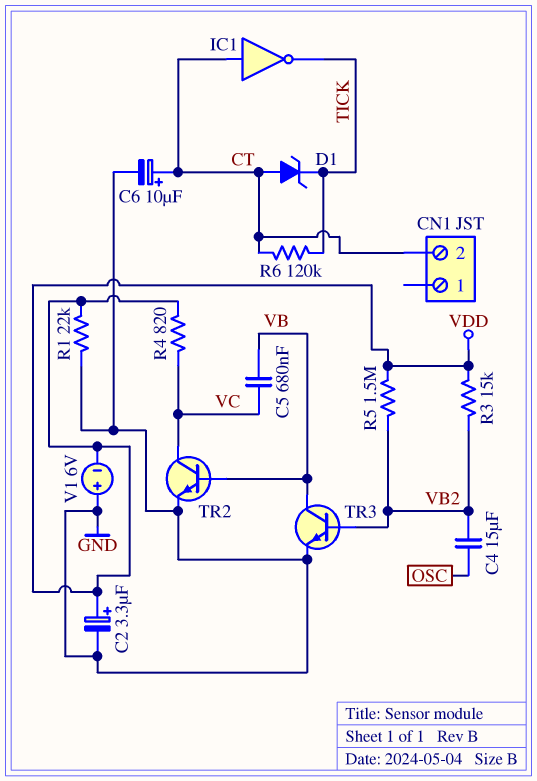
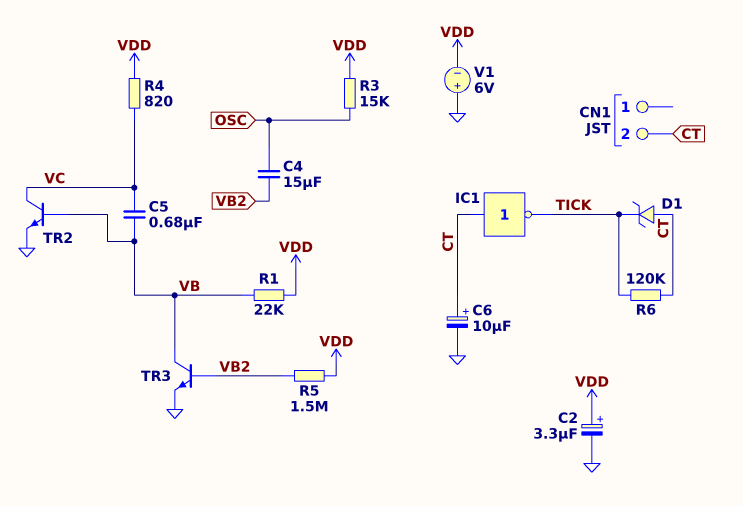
R1: 22k (GND, VDD) -> 22k (VB, VDD)
R3: 15k (VB2, VDD) -> 15k (OSC, VDD)

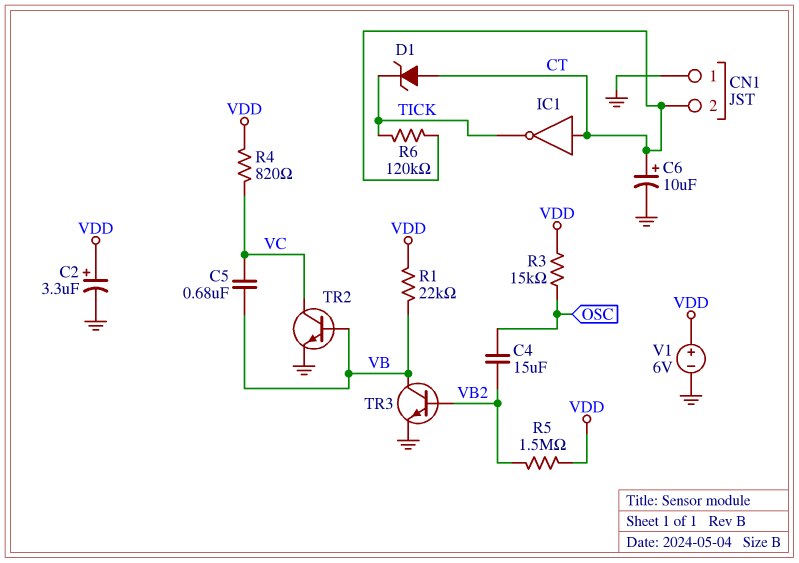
CN1 pin 1: none -> GND
V1: 6V (plus GND, minus VDD) -> 6V (plus VDD, minus GND)

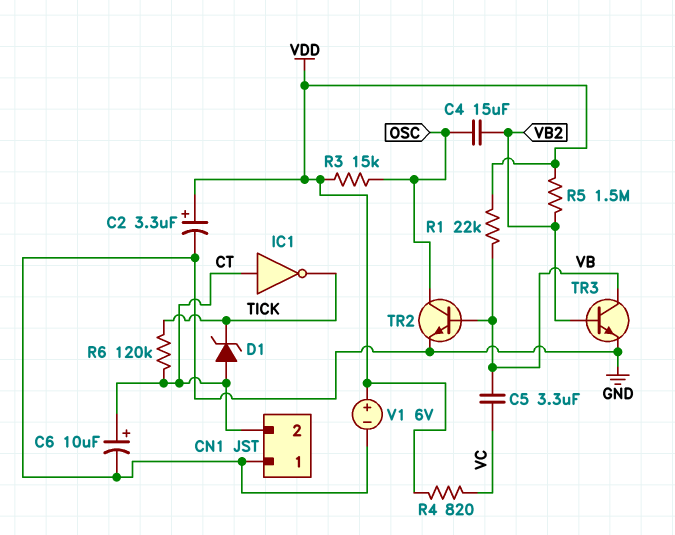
C5: 680nF (VB, VC) -> 3.3uF (VB, VC)
TR2: NPN (B VB, C VC, E GND) -> NPN (B VB, C OSC, E GND)

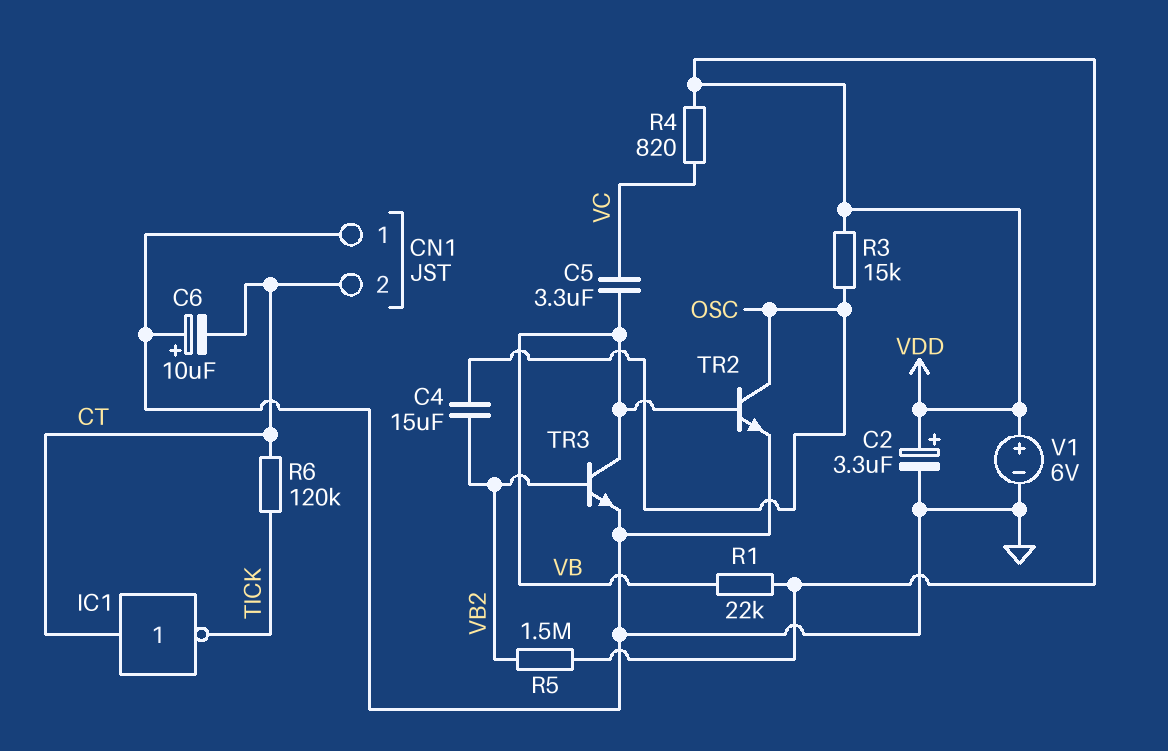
C6: 10uF (plus CT, minus GND) -> 10uF (plus GND, minus CT)
D1: zener (A CT, K TICK) -> none

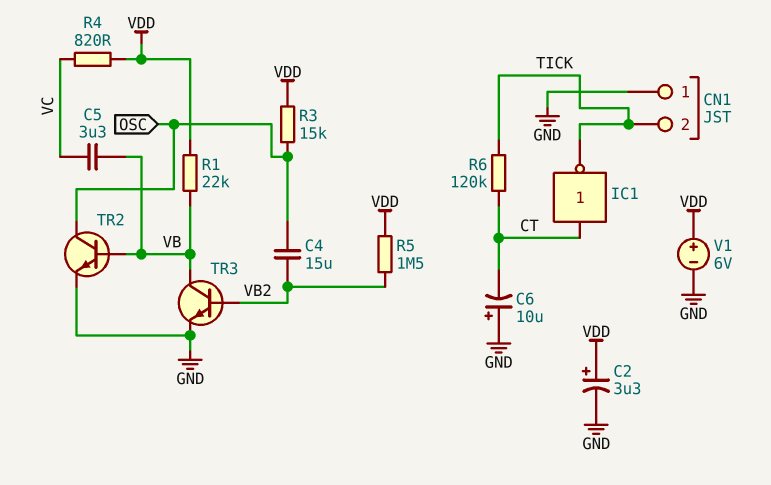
CN1 pin 2: CT -> TICK

